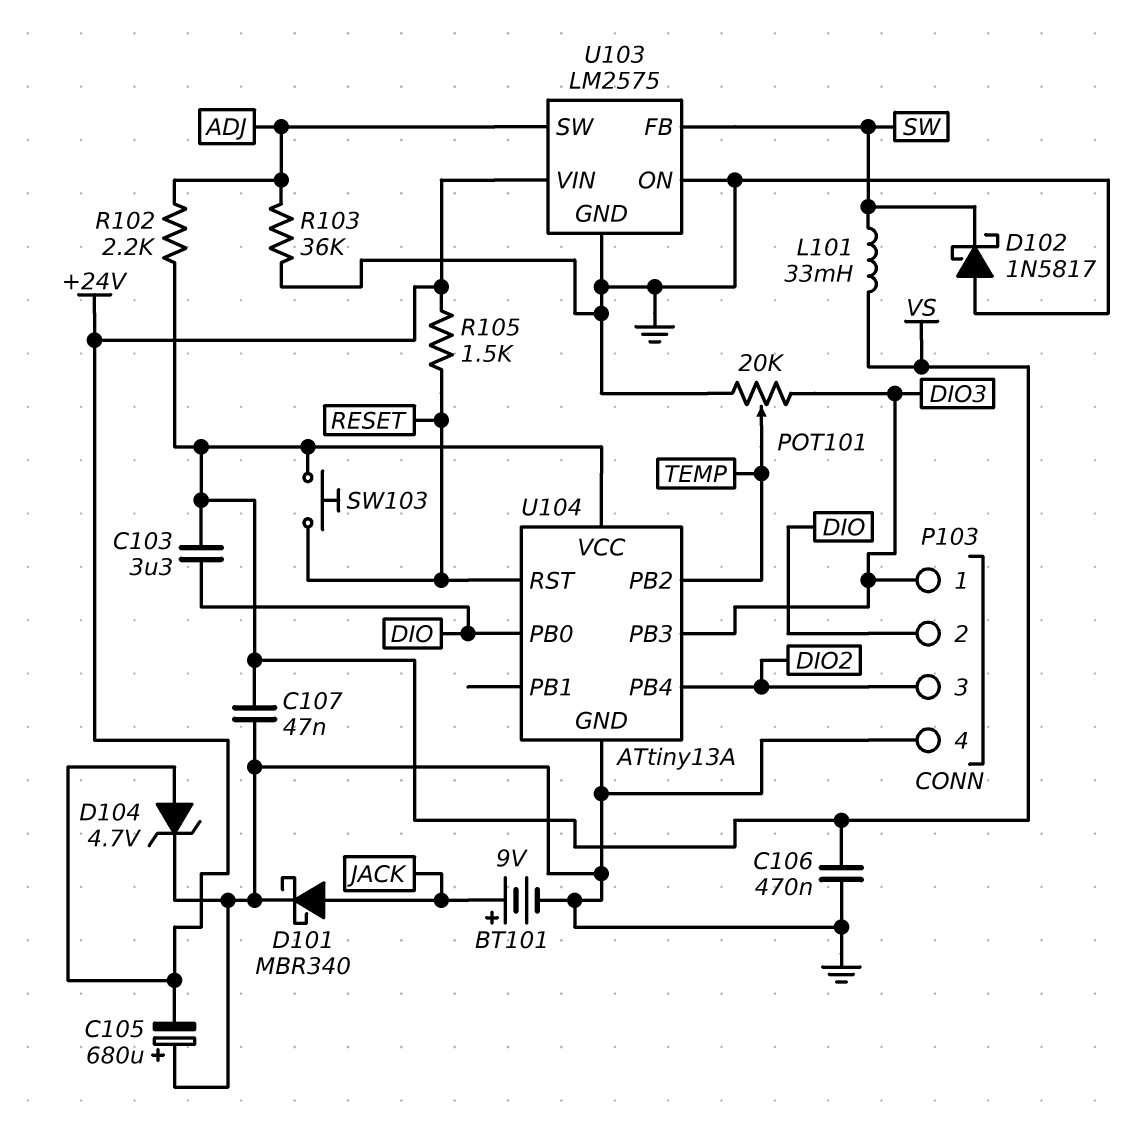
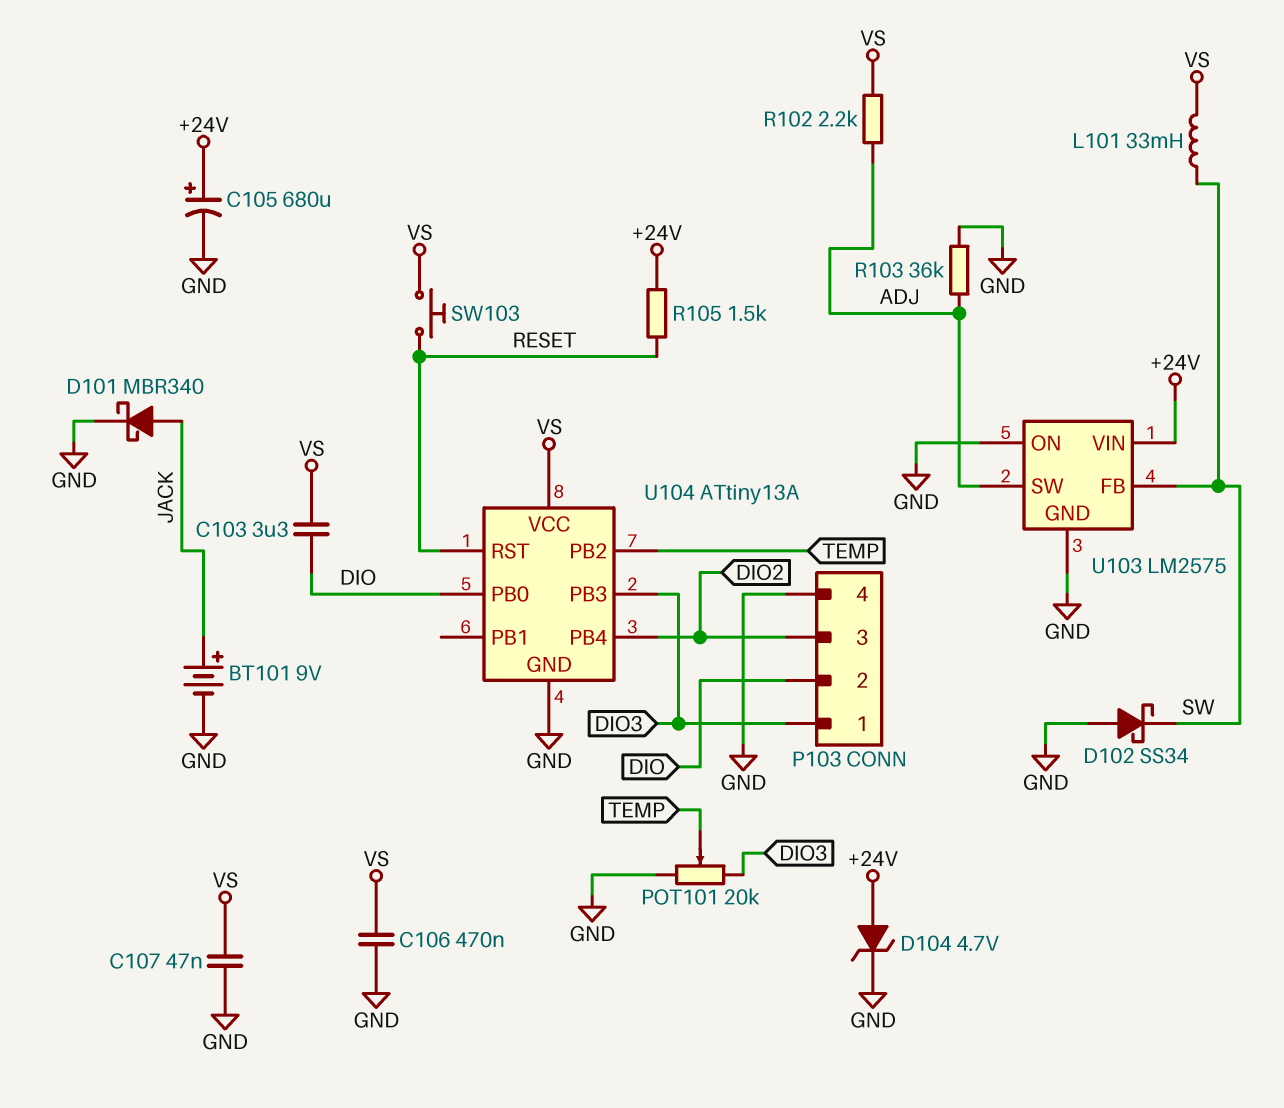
C105: 680uF (plus GND, minus +24V) -> 680uF (plus +24V, minus GND)
D102: schottky 1N5817 (A GND, K SW) -> schottky SS34 (A GND, K SW)

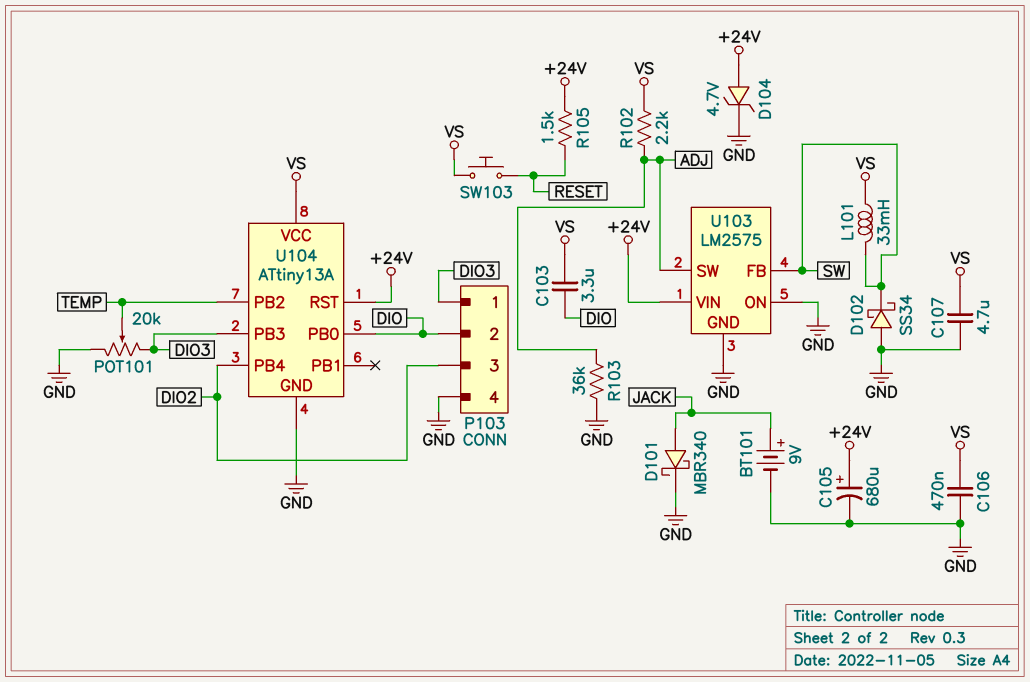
C107: 47nF (GND, VS) -> 4.7uF (GND, VS)
U104 pin RST: RESET -> +24V

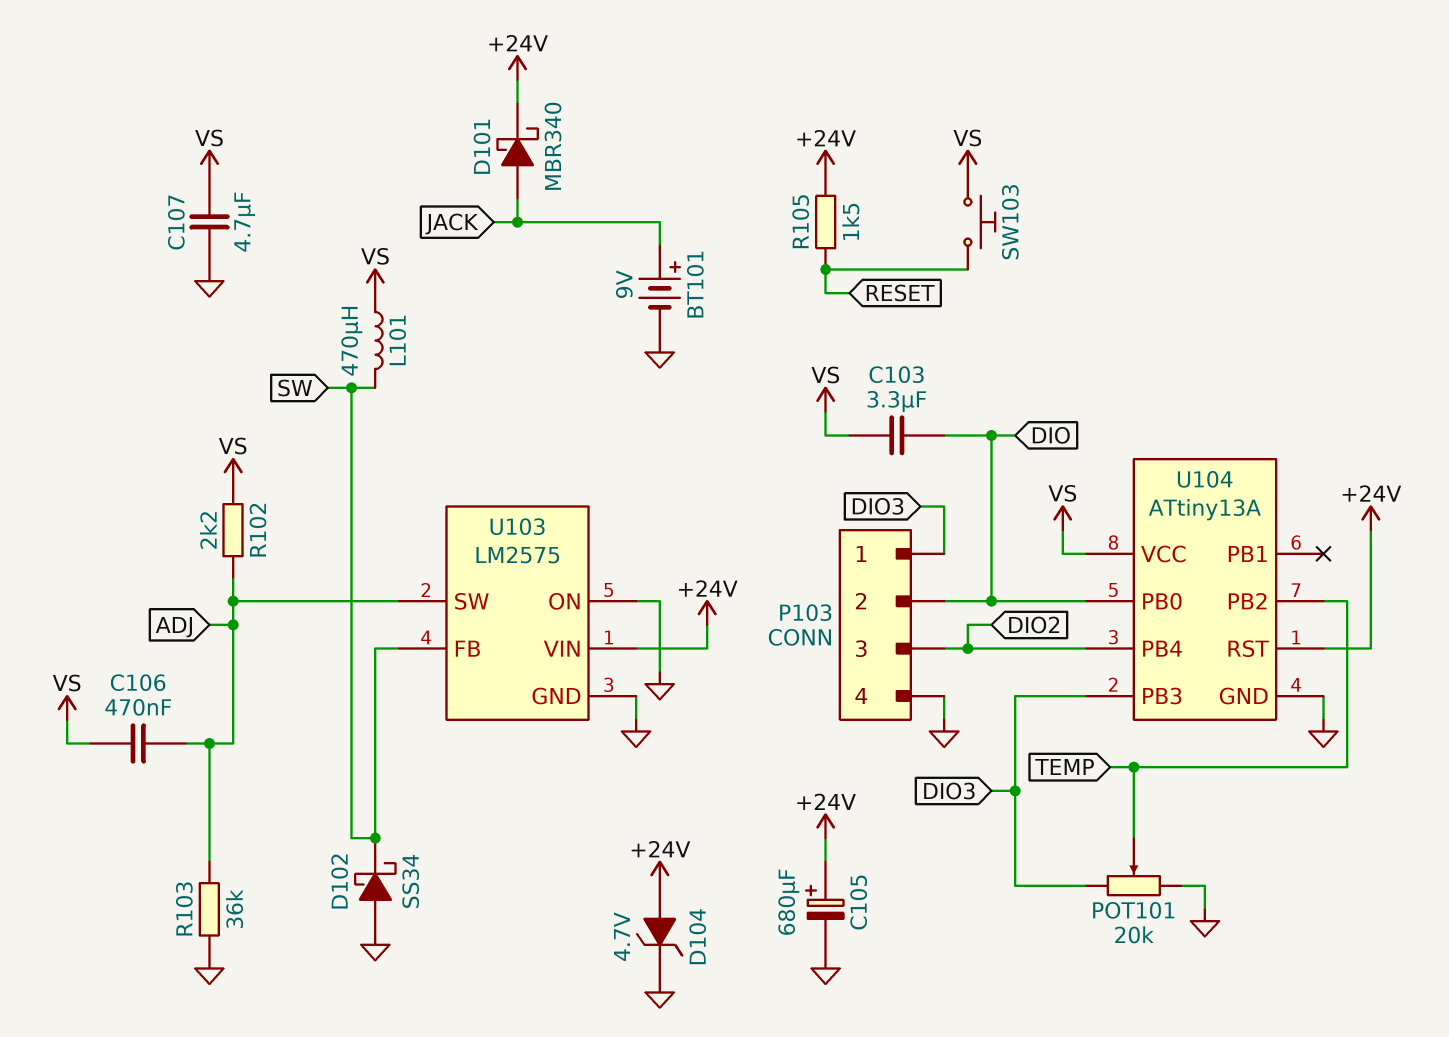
C106: 470nF (GND, VS) -> 470nF (ADJ, VS)
D101: schottky MBR340 (A JACK, K GND) -> schottky MBR340 (A JACK, K +24V)
L101: 33mH (SW, VS) -> 470uH (SW, VS)

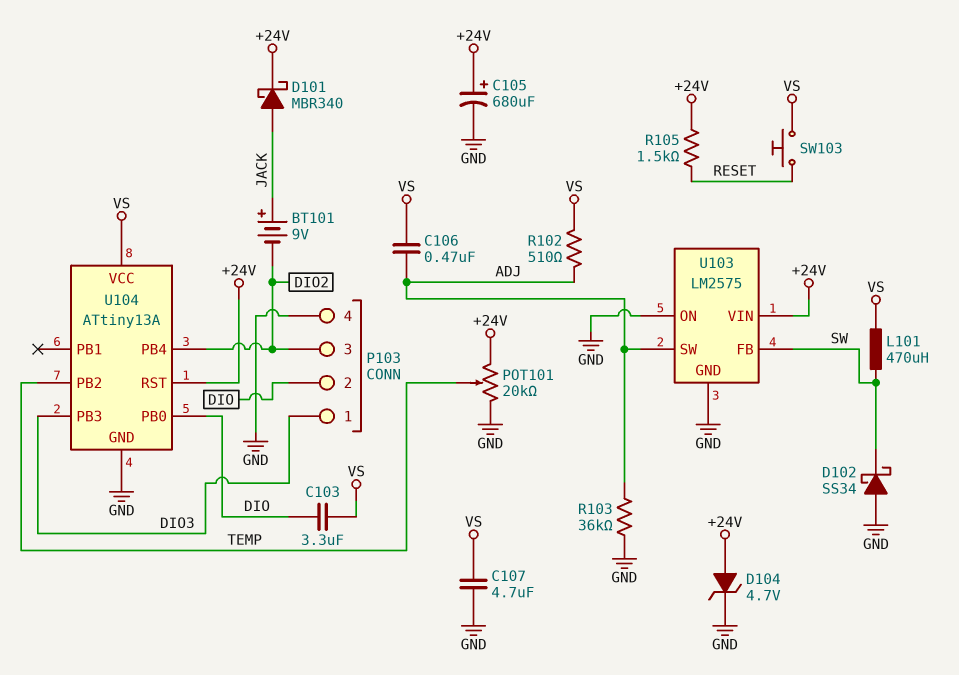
BT101: 9V (plus JACK, minus GND) -> 9V (plus JACK, minus DIO2)
POT101: 20k (DIO3, GND, wiper TEMP) -> 20k (+24V, GND, wiper TEMP)
R102: 2.2k (ADJ, VS) -> 510 (ADJ, VS)

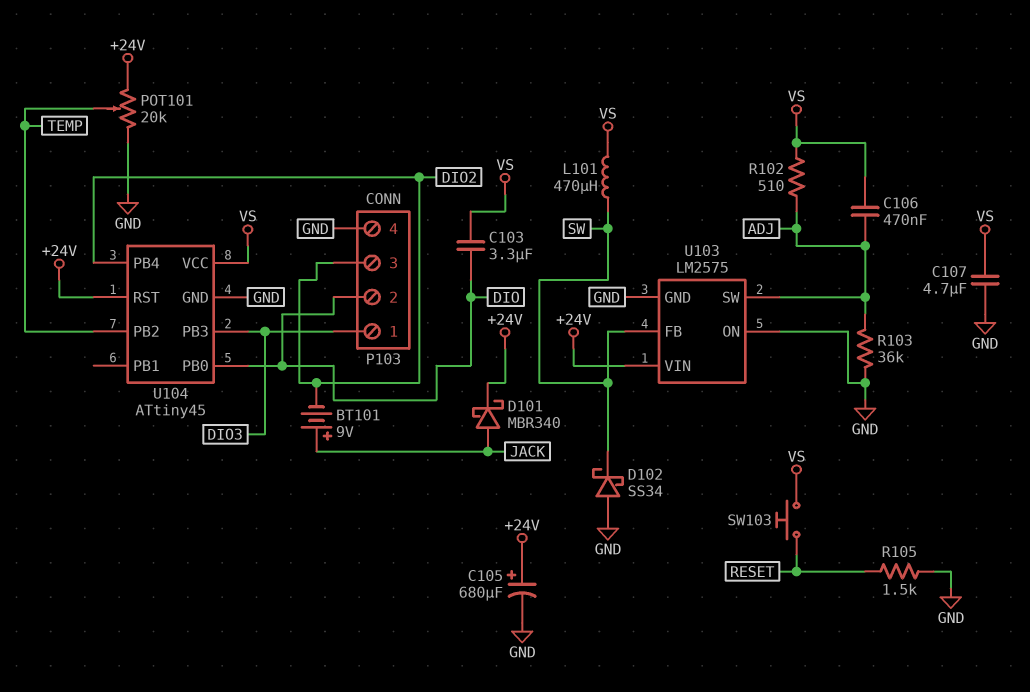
D104: zener 4.7V (A +24V, K GND) -> none
R105: 1.5k (+24V, RESET) -> 1.5k (GND, RESET)
U104: ATtiny13A -> ATtiny45

